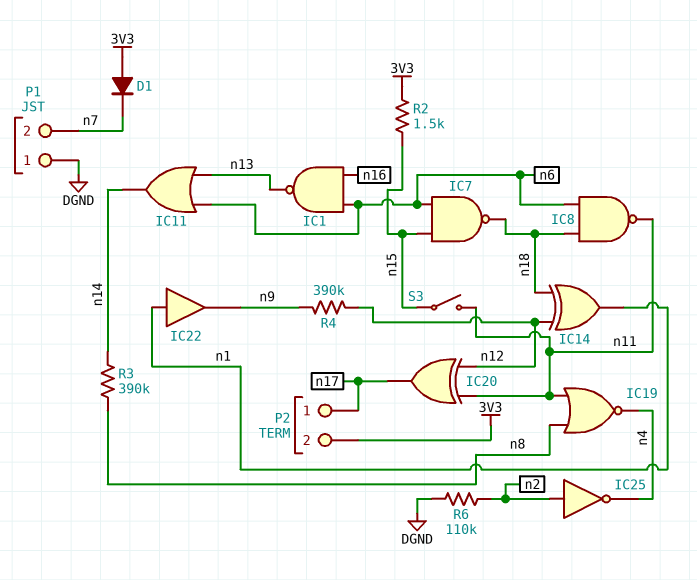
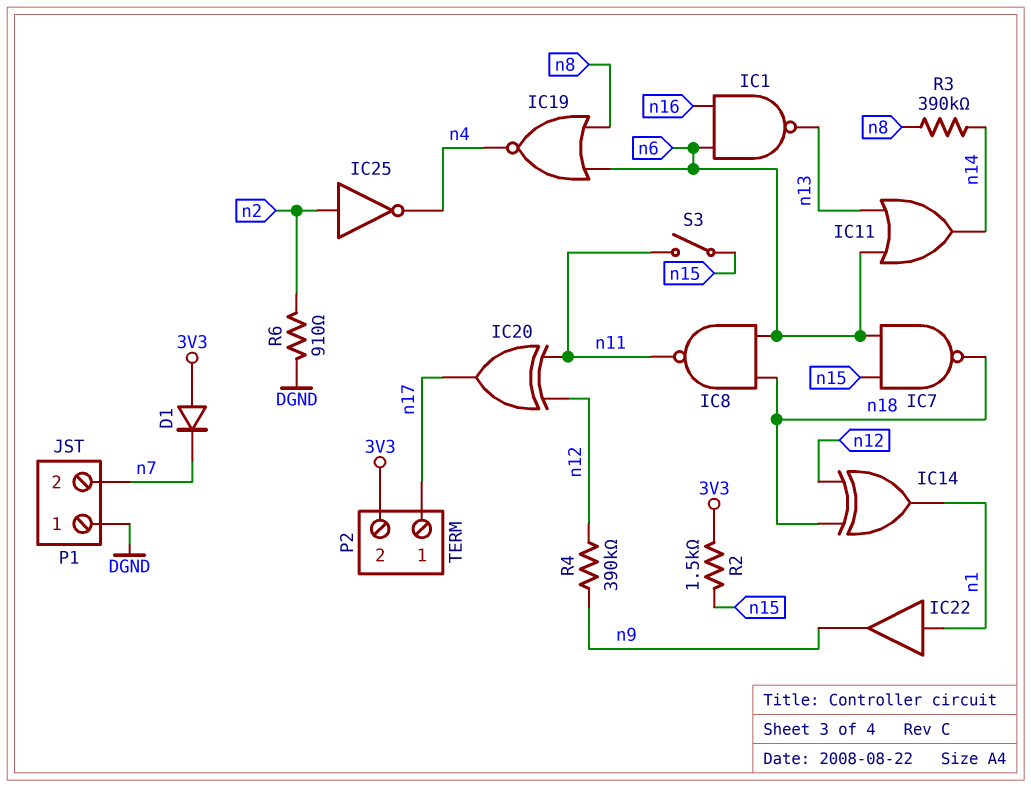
IC19: NOR (in n8, in n11, out n4) -> NOR (in n6, in n8, out n4)
R6: 110k (DGND, n2) -> 910 (DGND, n2)

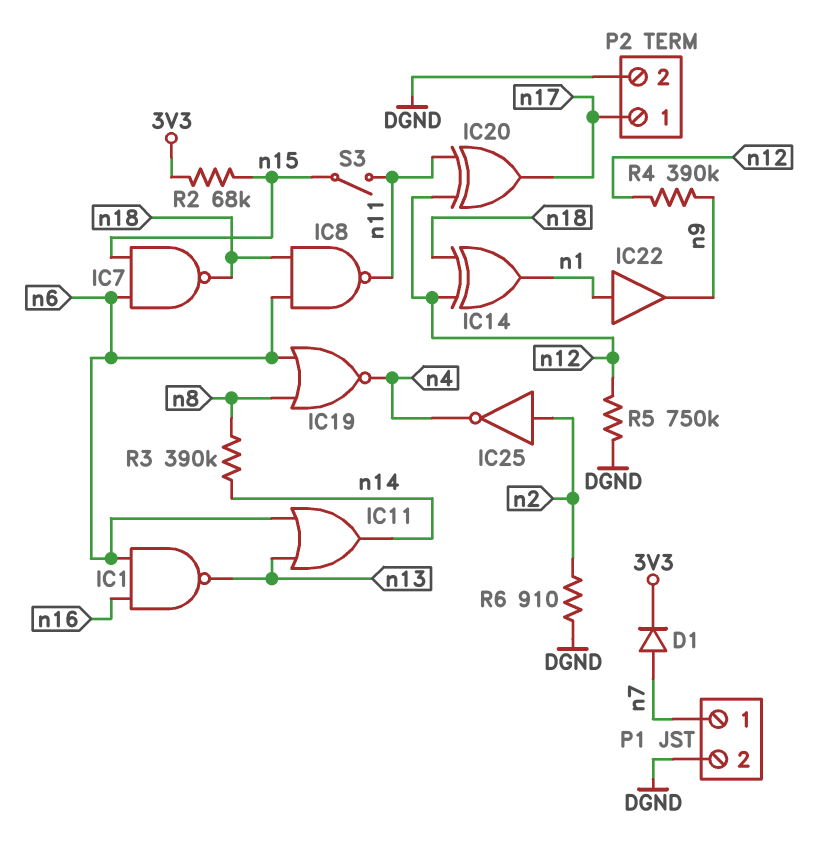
D1: diode (A 3V3, K n7) -> diode (A n7, K 3V3)
P1 pin 1: DGND -> n7
P1 pin 2: n7 -> DGND
P2 pin 2: 3V3 -> DGND
R2: 1.5k (3V3, n15) -> 68k (3V3, n15)
R5: none -> 750k (DGND, n12)

